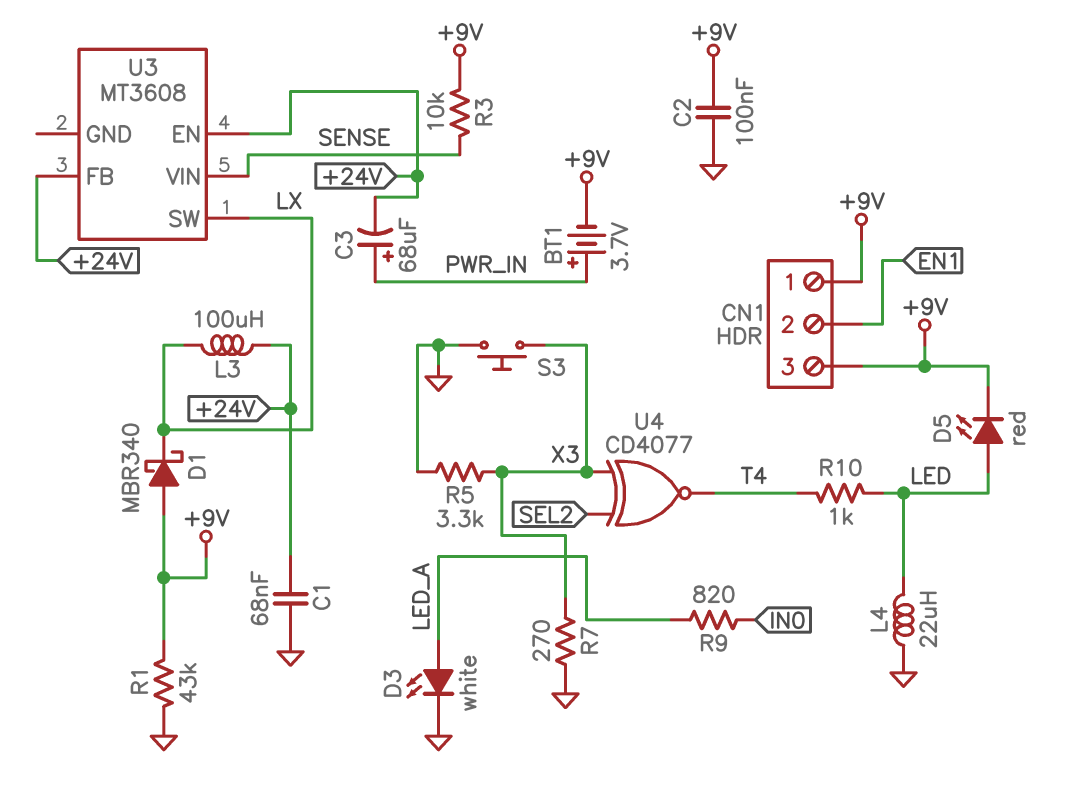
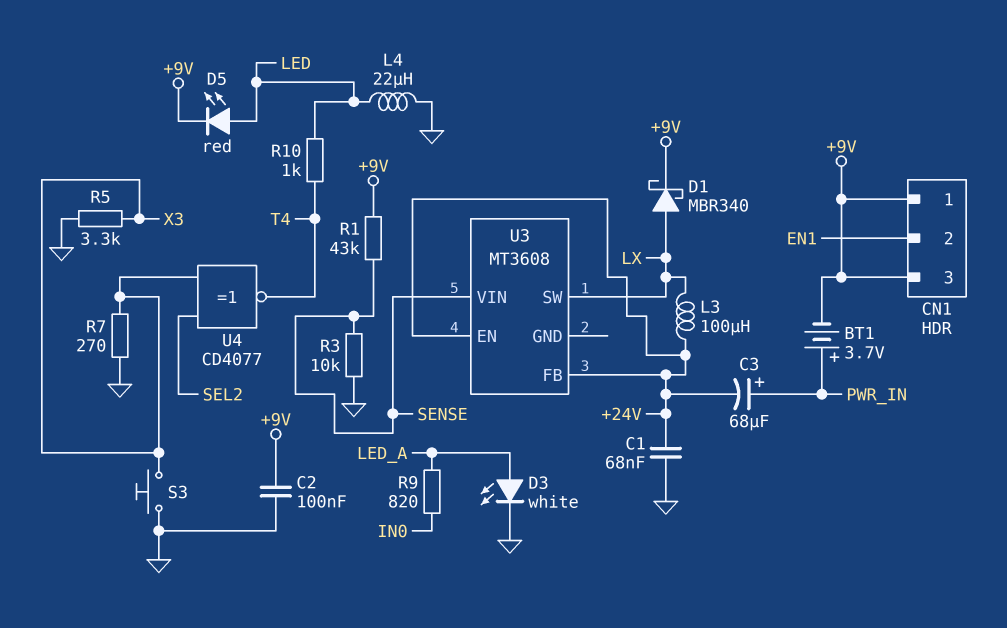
D1: schottky MBR340 (A +9V, K LX) -> schottky MBR340 (A LX, K +9V)
R1: 43k (+9V, GND) -> 43k (+9V, SENSE)
R3: 10k (+9V, SENSE) -> 10k (GND, SENSE)

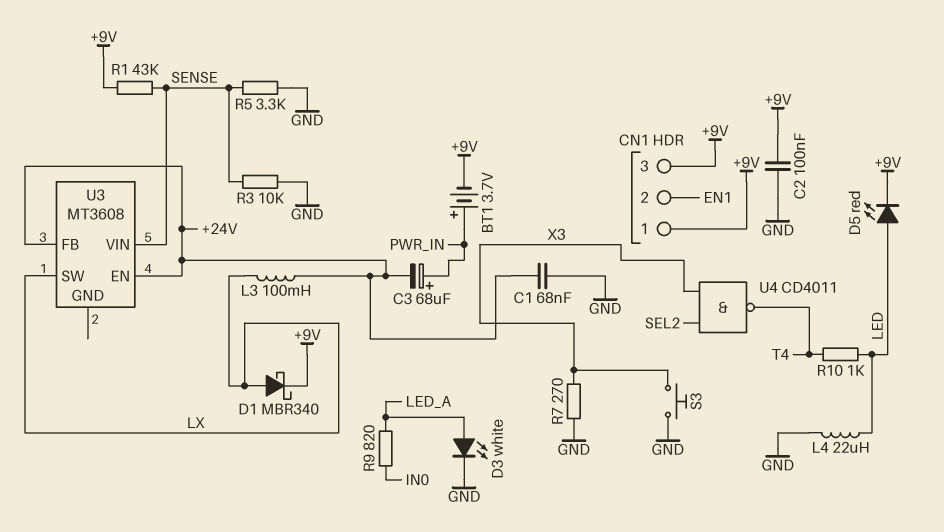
L3: 100uH (+24V, LX) -> 100mH (+24V, LX)
R5: 3.3k (GND, X3) -> 3.3k (GND, SENSE)
U4: XNOR CD4077 (in SEL2, in X3, out T4) -> NAND CD4011 (in SEL2, in X3, out T4)

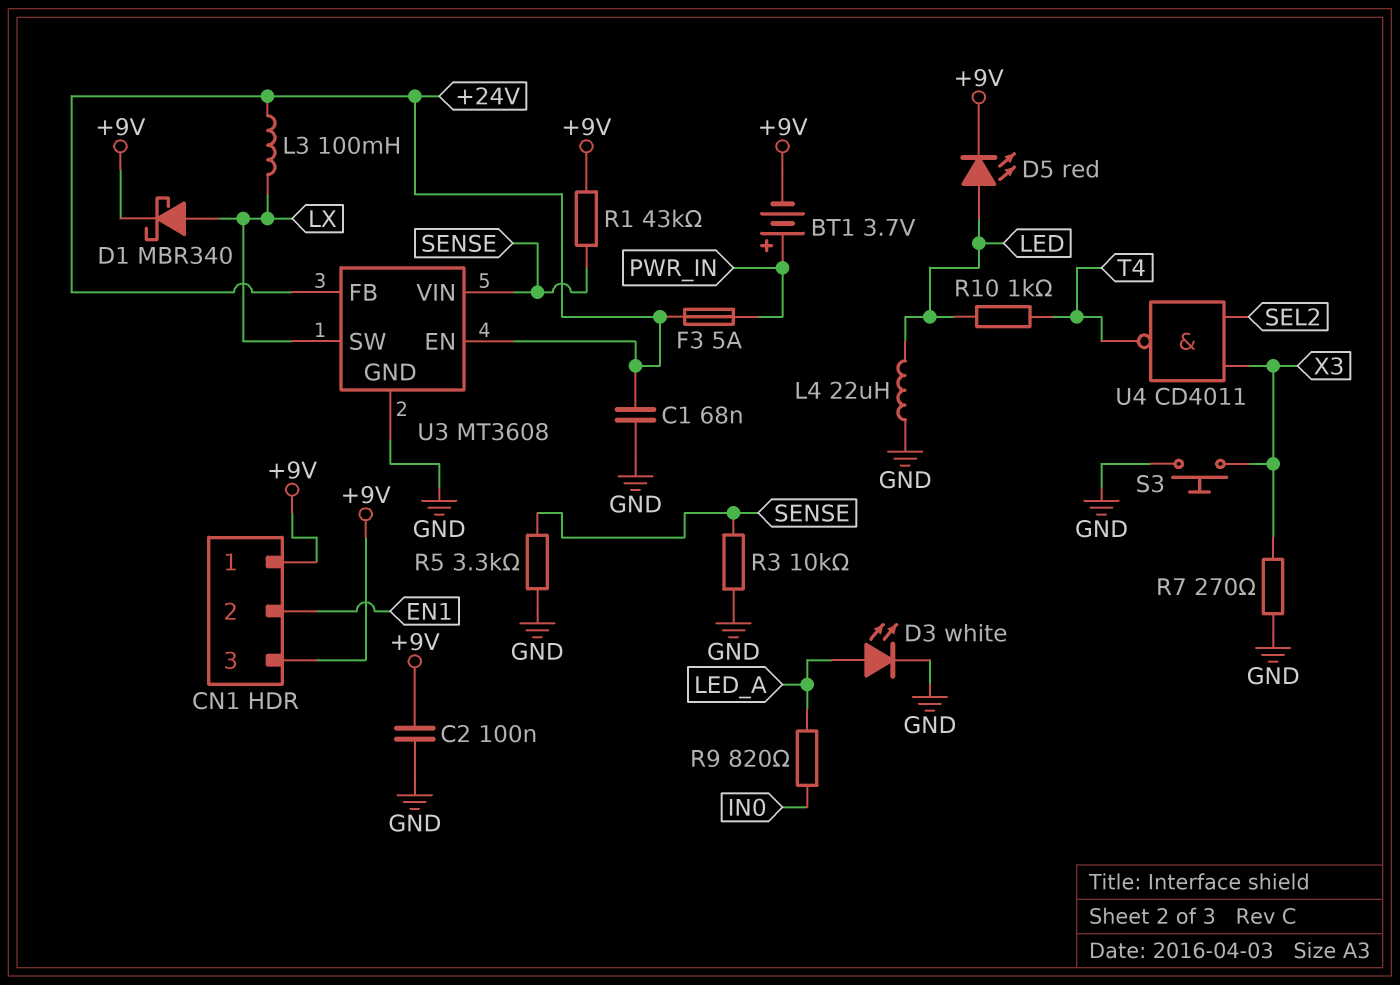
C3: 68uF (plus PWR_IN, minus +24V) -> none
F3: none -> 5A (+24V, PWR_IN)
U3 pin GND: none -> GND

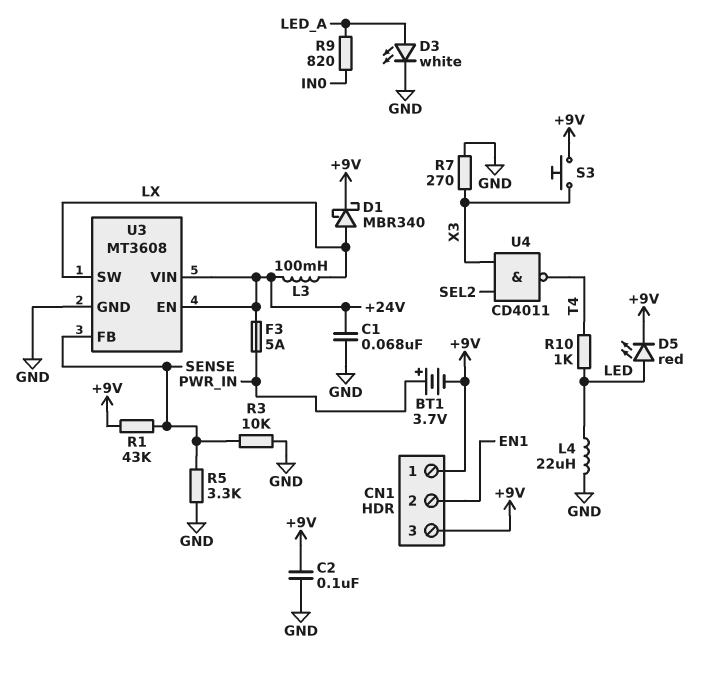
S3: button (GND, X3) -> button (+9V, X3)
U3 pin FB: +24V -> SENSE
U3 pin VIN: SENSE -> +24V

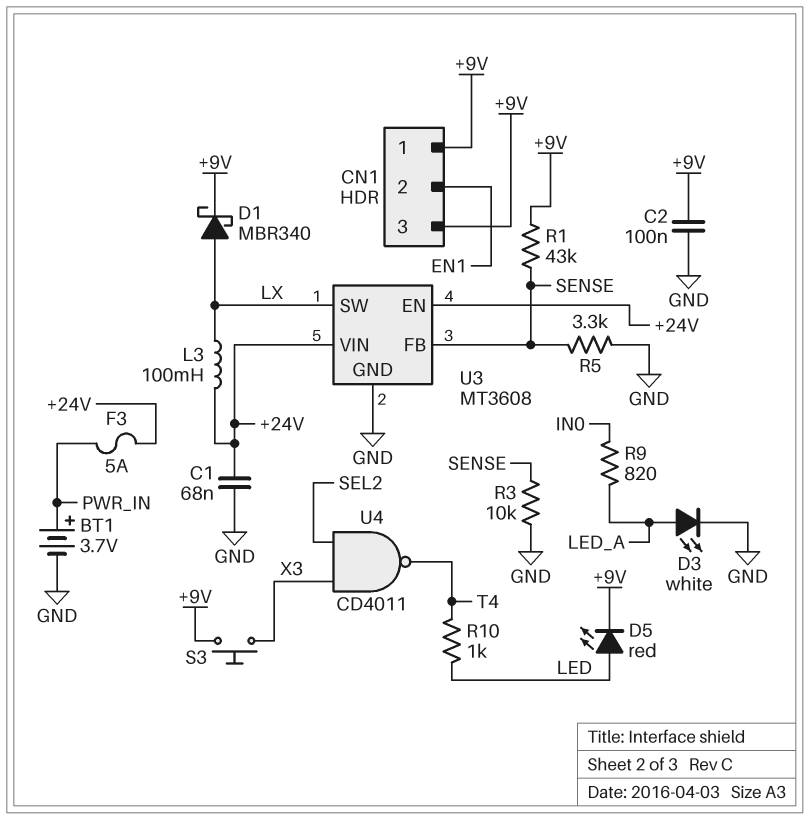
BT1: 3.7V (plus PWR_IN, minus +9V) -> 3.7V (plus PWR_IN, minus GND)
L4: 22uH (GND, LED) -> none
R7: 270 (GND, X3) -> none

